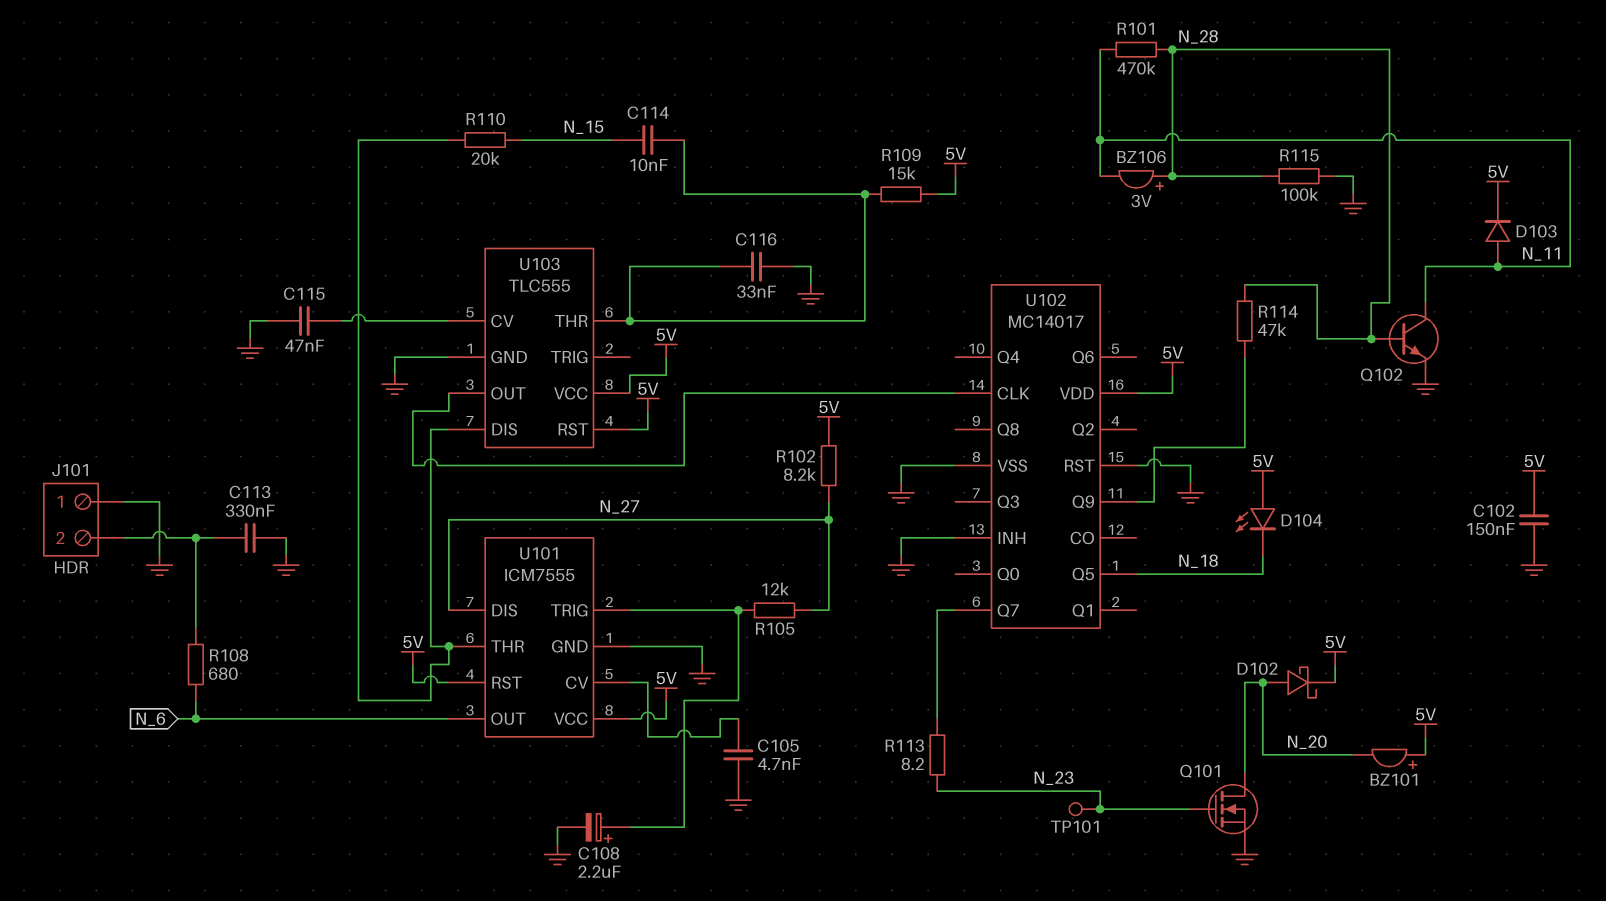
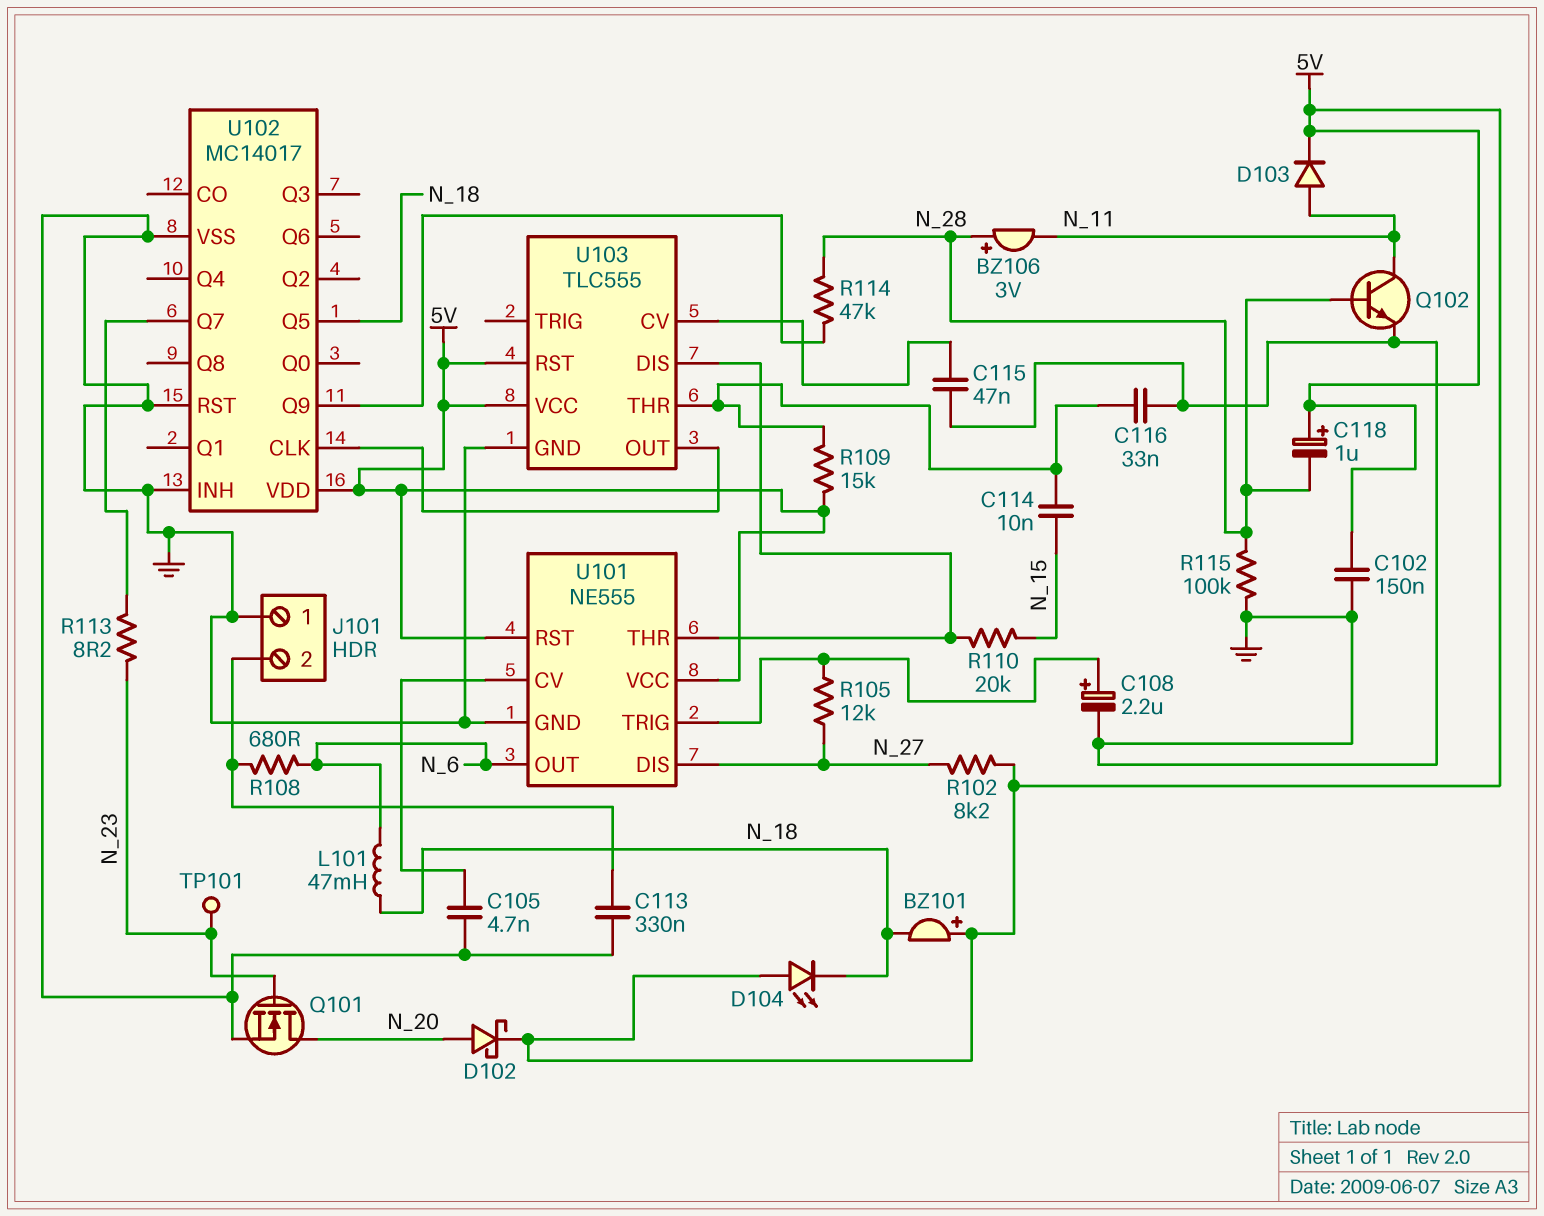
BZ101: buzzer (plus 5V, minus N_20) -> buzzer (plus 5V, minus N_18)
C118: none -> 1uF (plus 5V, minus N_28)
L101: none -> 47mH (N_6, N_18)
R101: 470k (N_11, N_28) -> none
U101: ICM7555 -> NE555

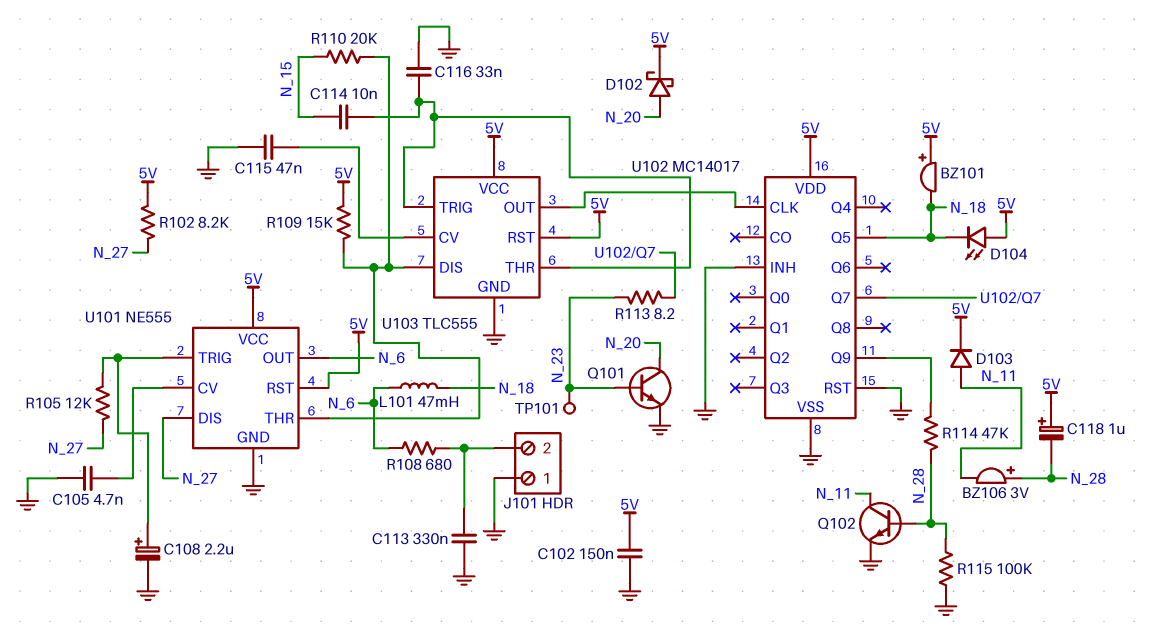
Q101: NMOS (G N_23, D N_20, S GND) -> NPN (B N_23, C N_20, E GND)
R109: 15k (5V, U103/THR) -> 15k (5V, U101/THR)
U103 pin TRIG: none -> U103/THR

